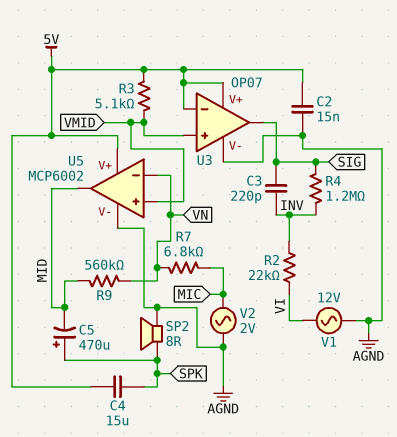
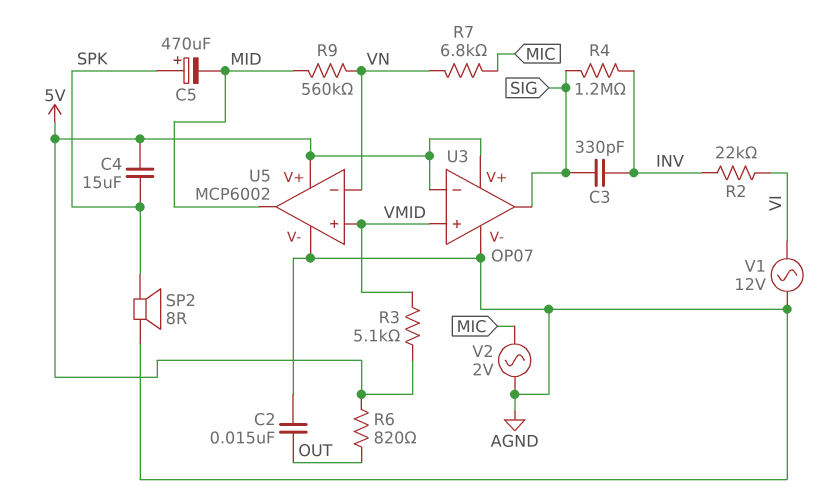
C2: 15nF (5V, AGND) -> 15nF (AGND, OUT)
C3: 220pF (INV, SIG) -> 330pF (INV, SIG)
R6: none -> 820 (5V, OUT)

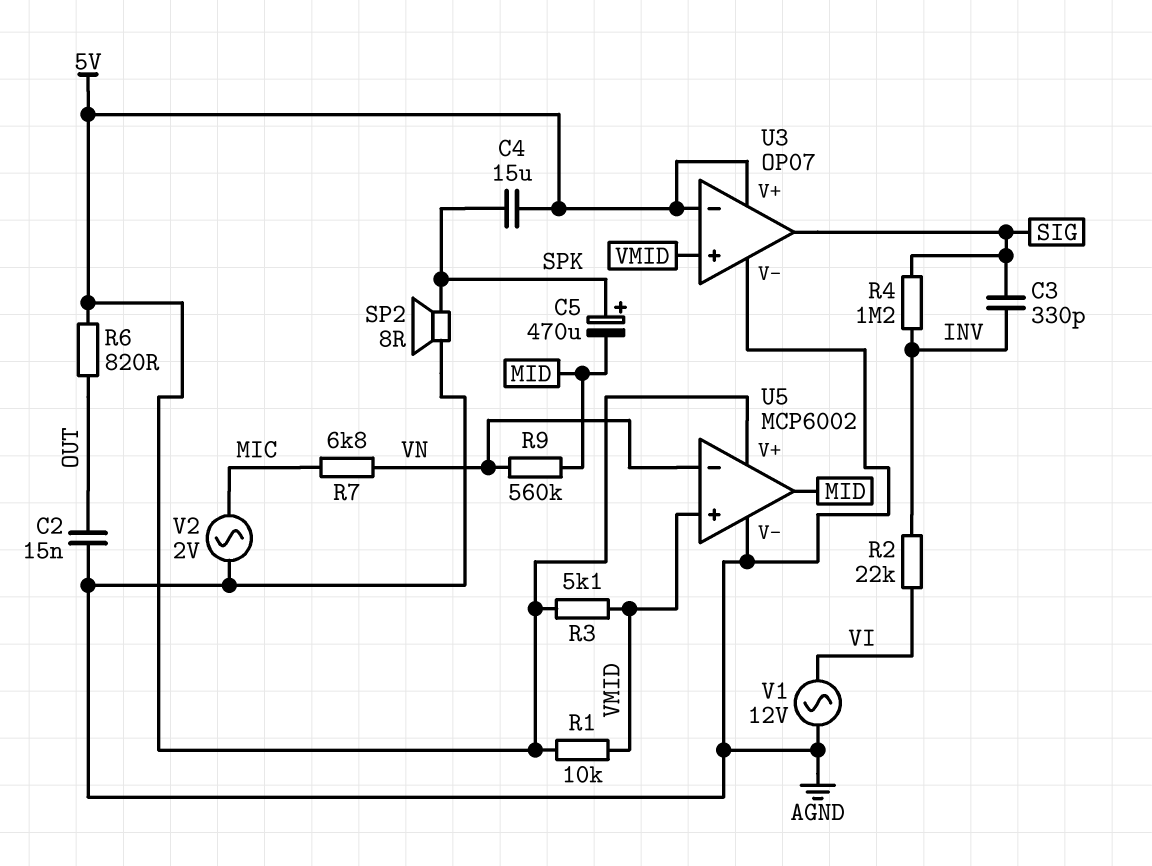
R1: none -> 10k (5V, VMID)

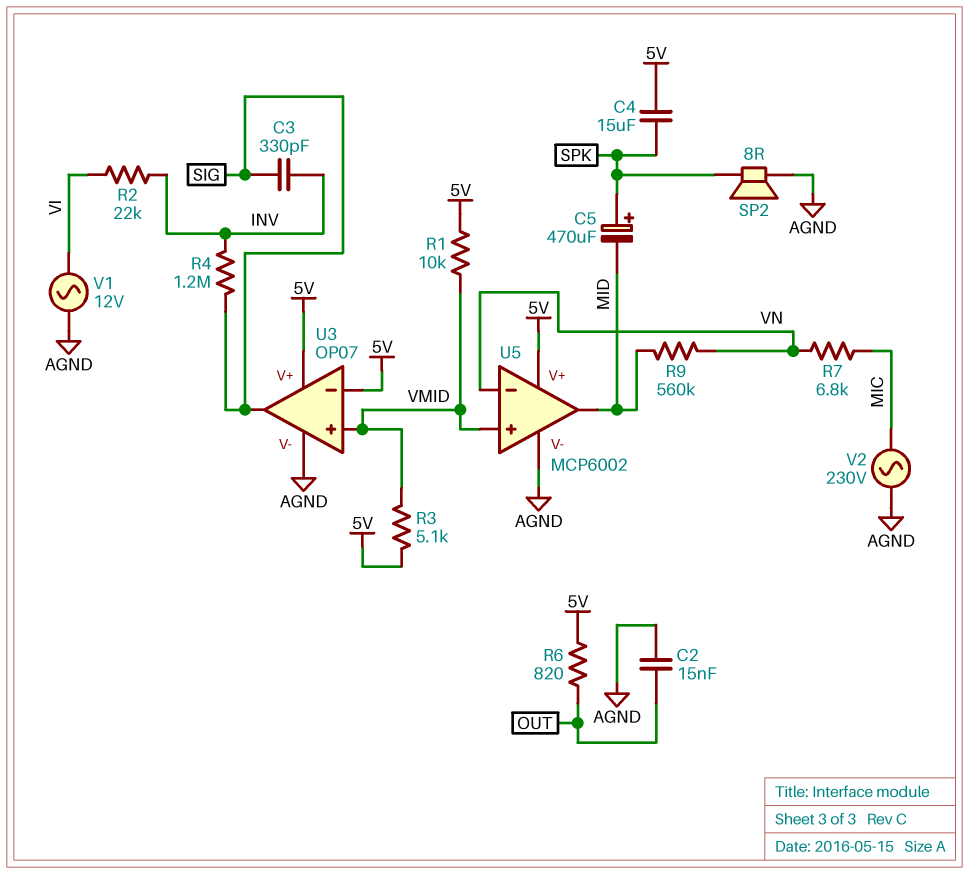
V2: AC 2V (AGND, MIC) -> AC 230V (AGND, MIC)

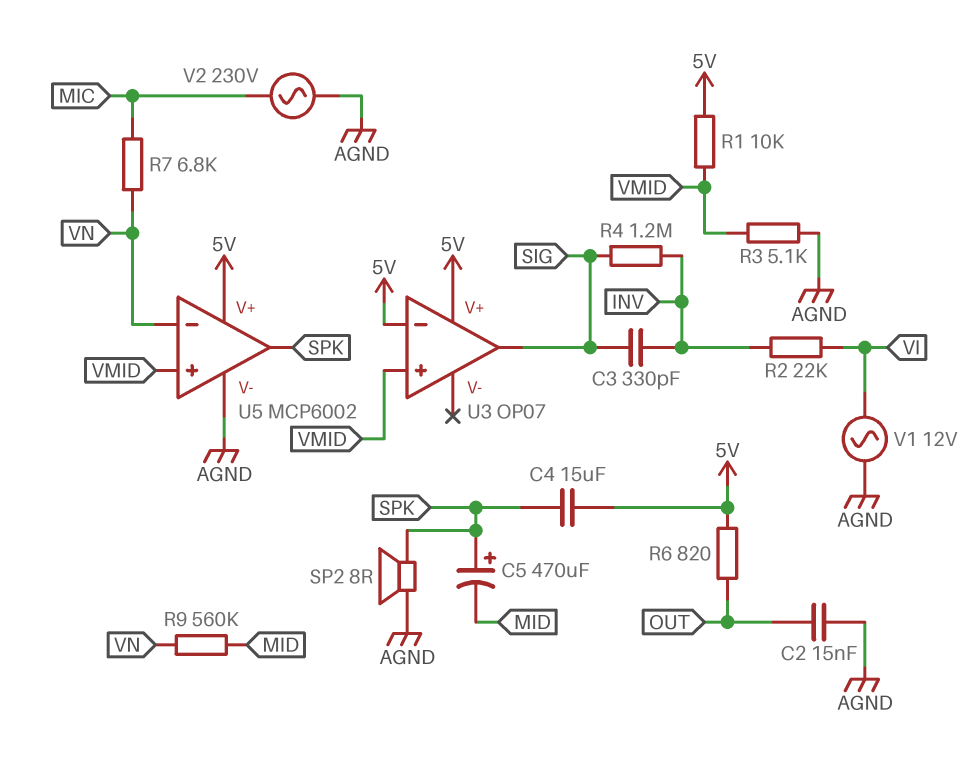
R3: 5.1k (5V, VMID) -> 5.1k (AGND, VMID)
U3 pin V-: AGND -> none
U5 pin out: MID -> SPK

